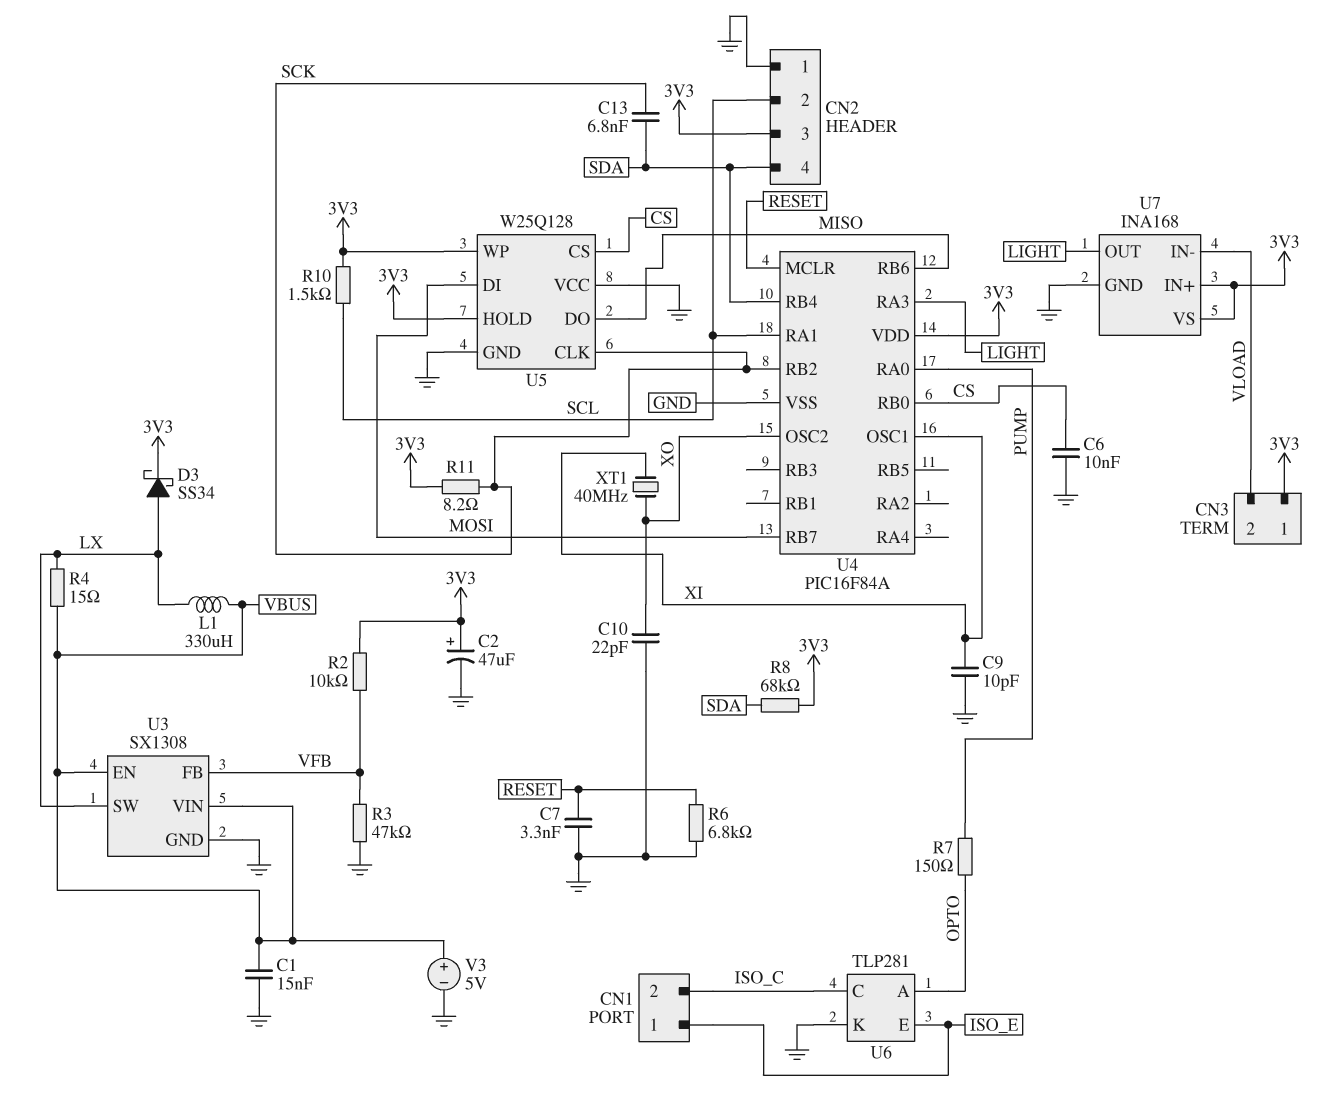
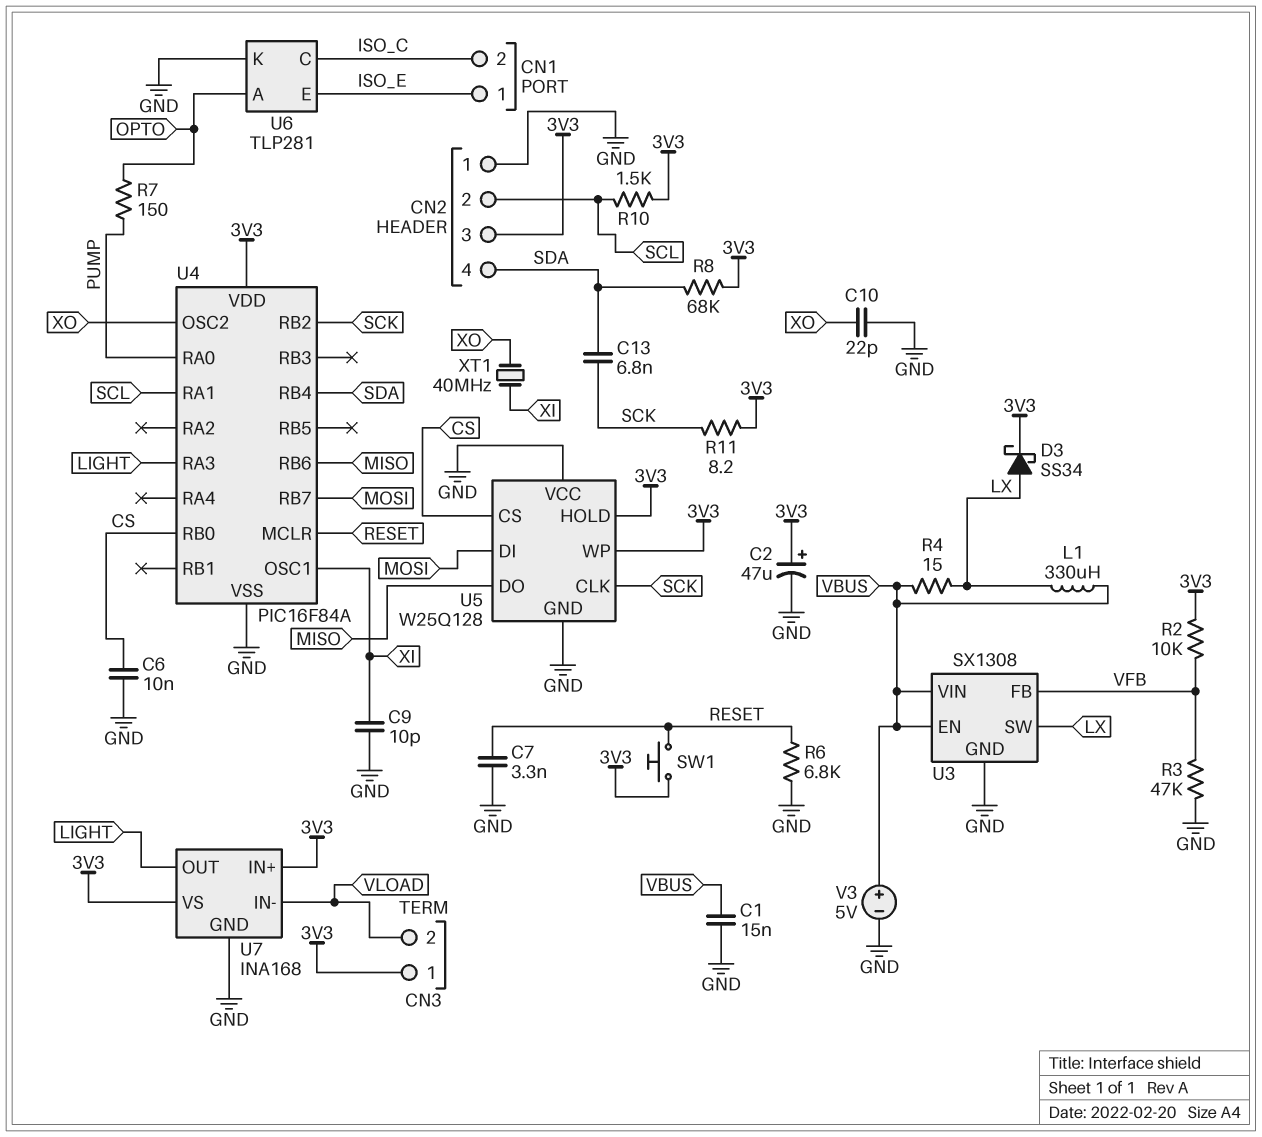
SW1: none -> button (3V3, RESET)

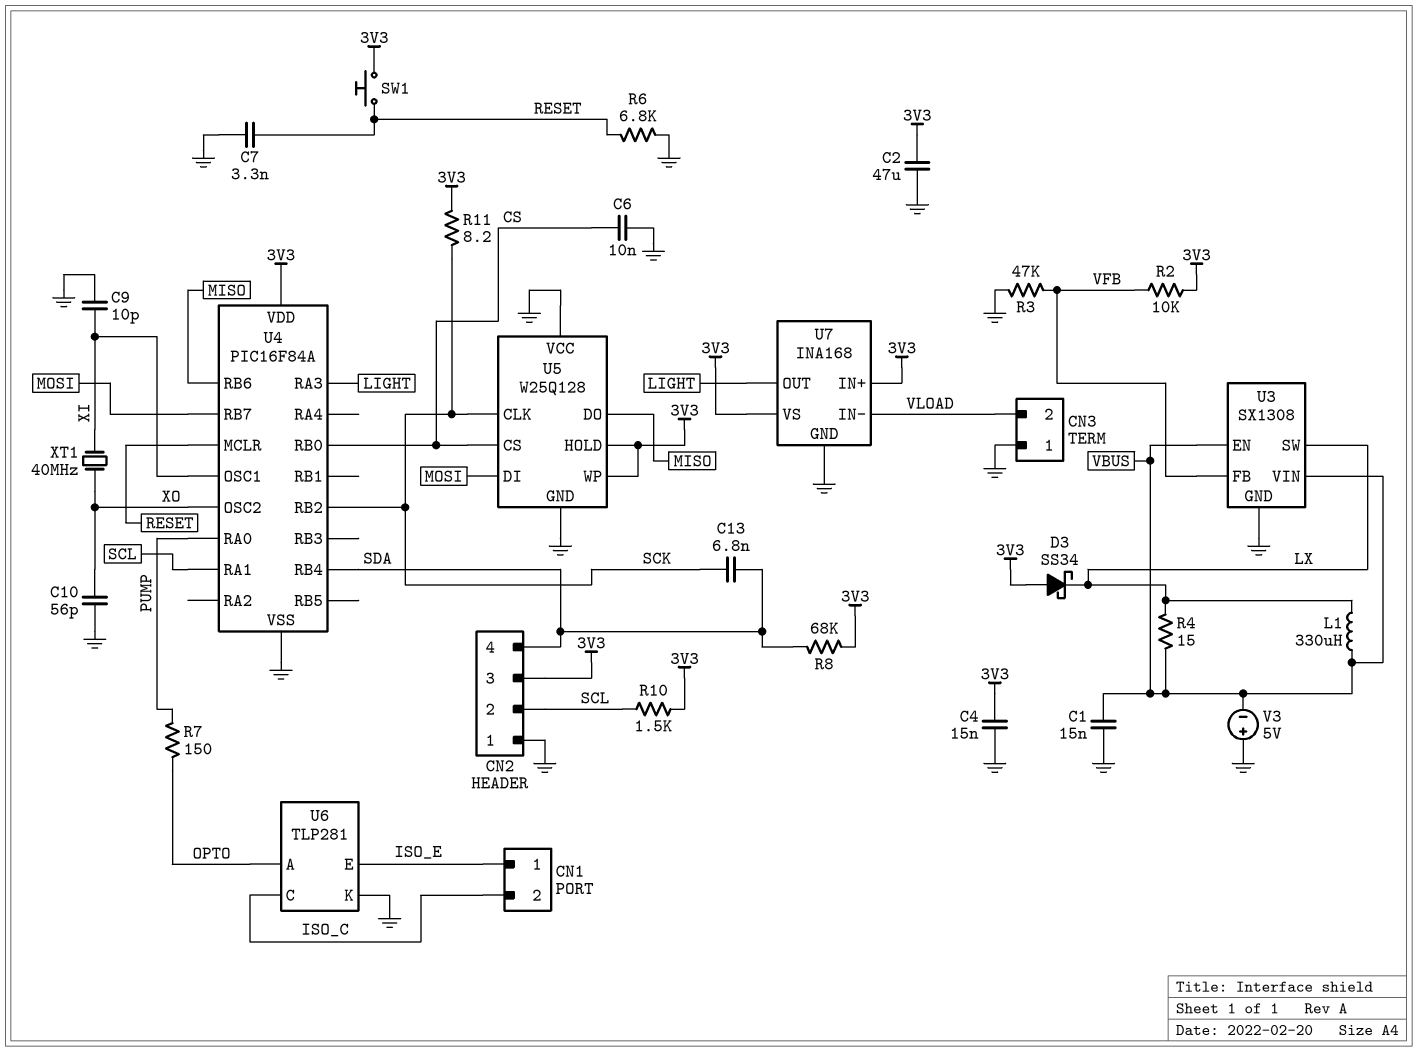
C2: 47uF (plus 3V3, minus GND) -> 47uF (3V3, GND)
C4: none -> 15nF (3V3, GND)
C10: 22pF (GND, XO) -> 56pF (GND, XO)
CN3 pin 1: 3V3 -> GND
D3: schottky SS34 (A LX, K 3V3) -> schottky SS34 (A 3V3, K LX)
V3: 5V (plus VBUS, minus GND) -> 5V (plus GND, minus VBUS)

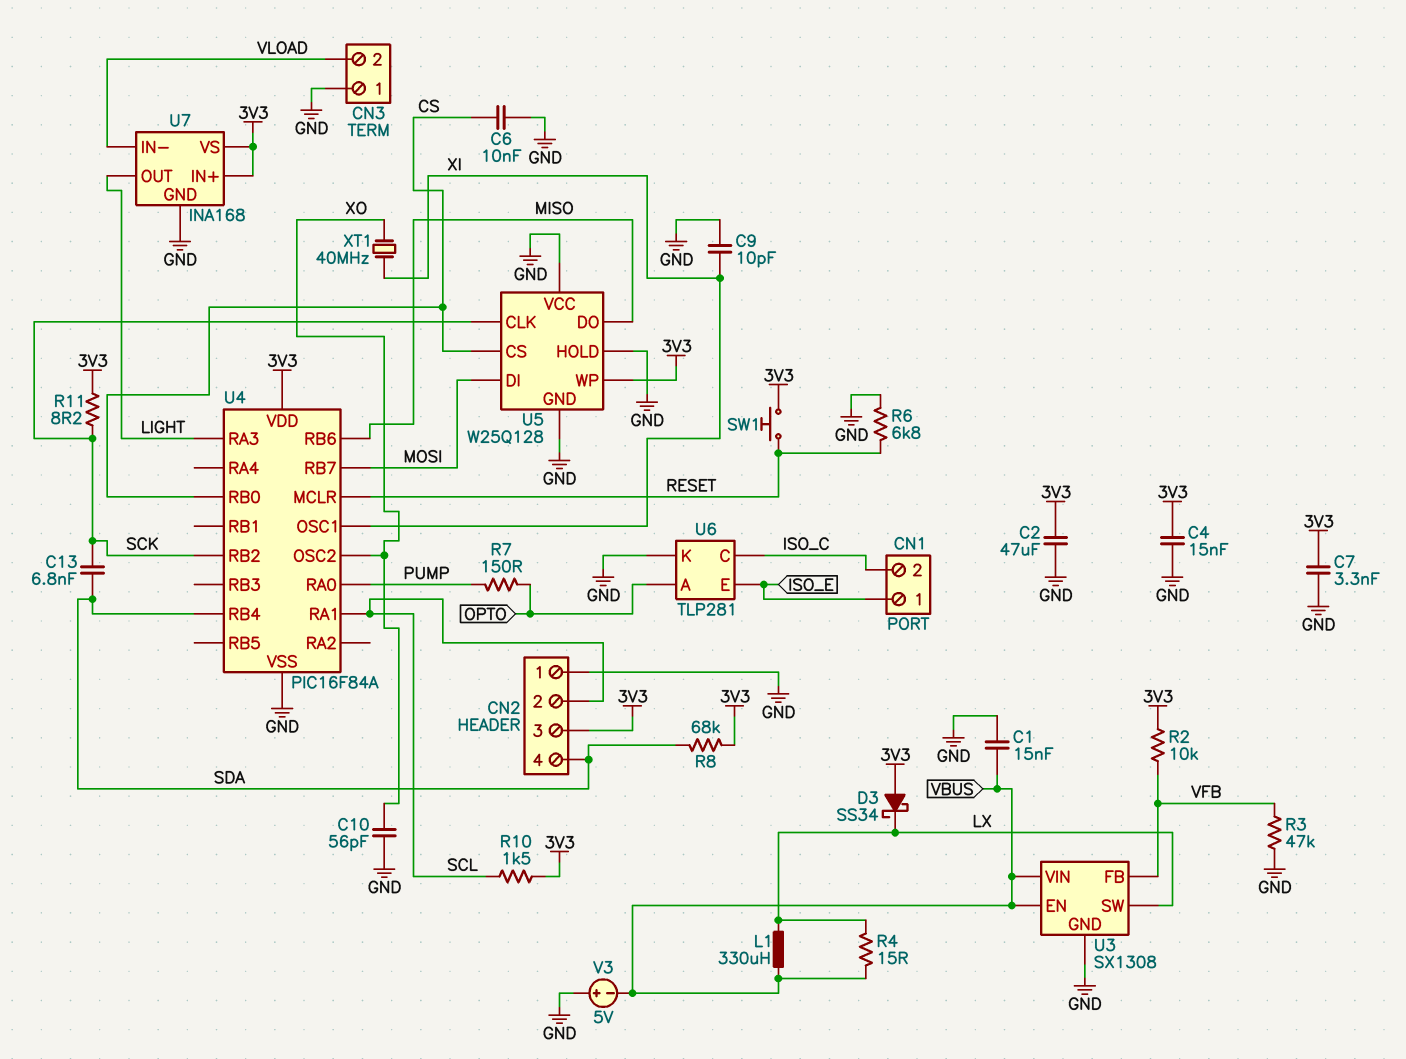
C7: 3.3nF (GND, RESET) -> 3.3nF (3V3, GND)
U5 pin HOLD: 3V3 -> GND

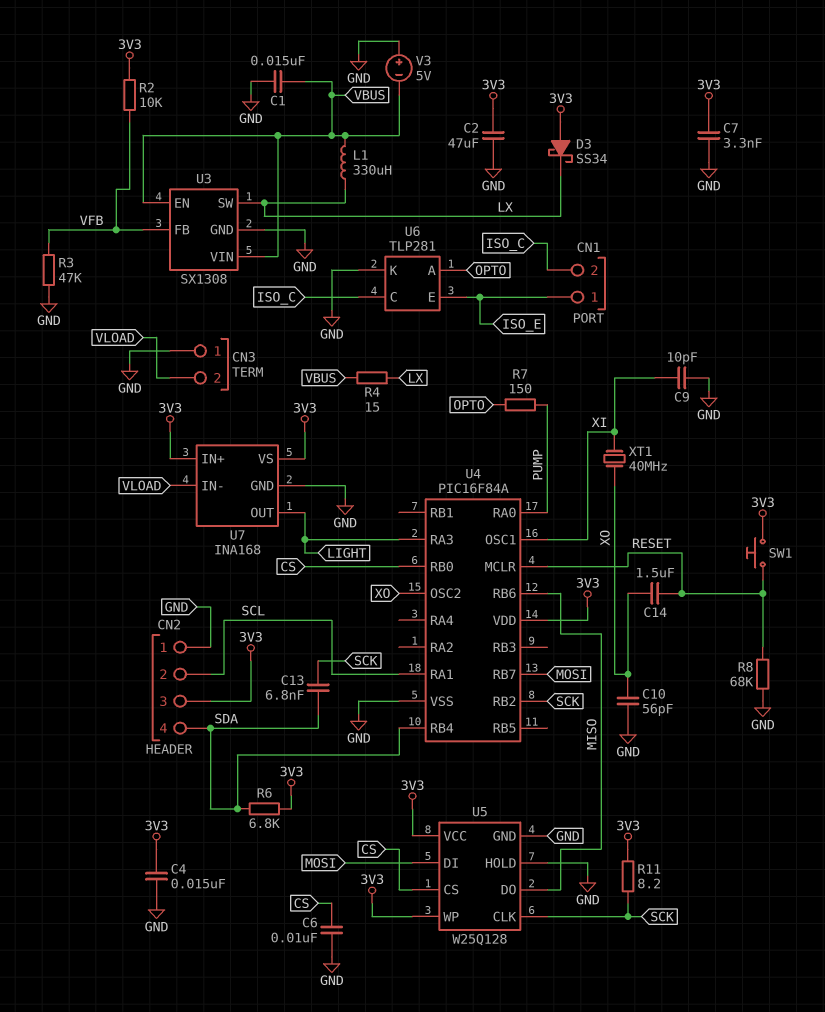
C14: none -> 1.5uF (RESET, XO)
R6: 6.8k (GND, RESET) -> 6.8k (3V3, SDA)
R8: 68k (3V3, SDA) -> 68k (GND, RESET)
R10: 1.5k (3V3, SCL) -> none
U5 pin VCC: GND -> 3V3

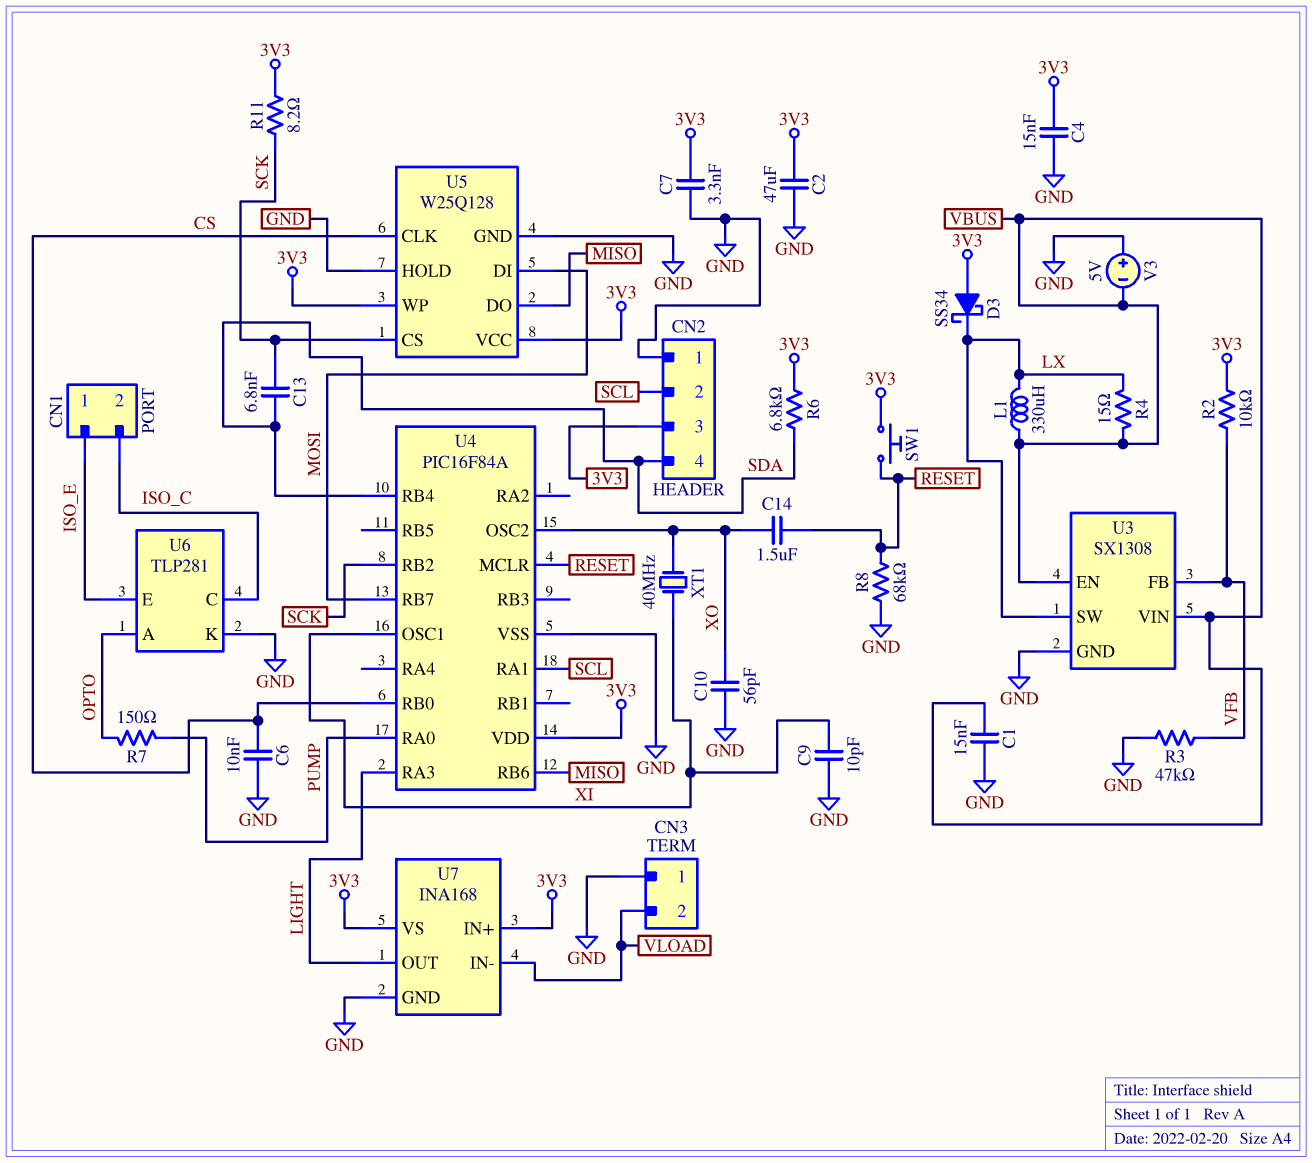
U5 pin CLK: SCK -> CS
U5 pin CS: CS -> SCK

